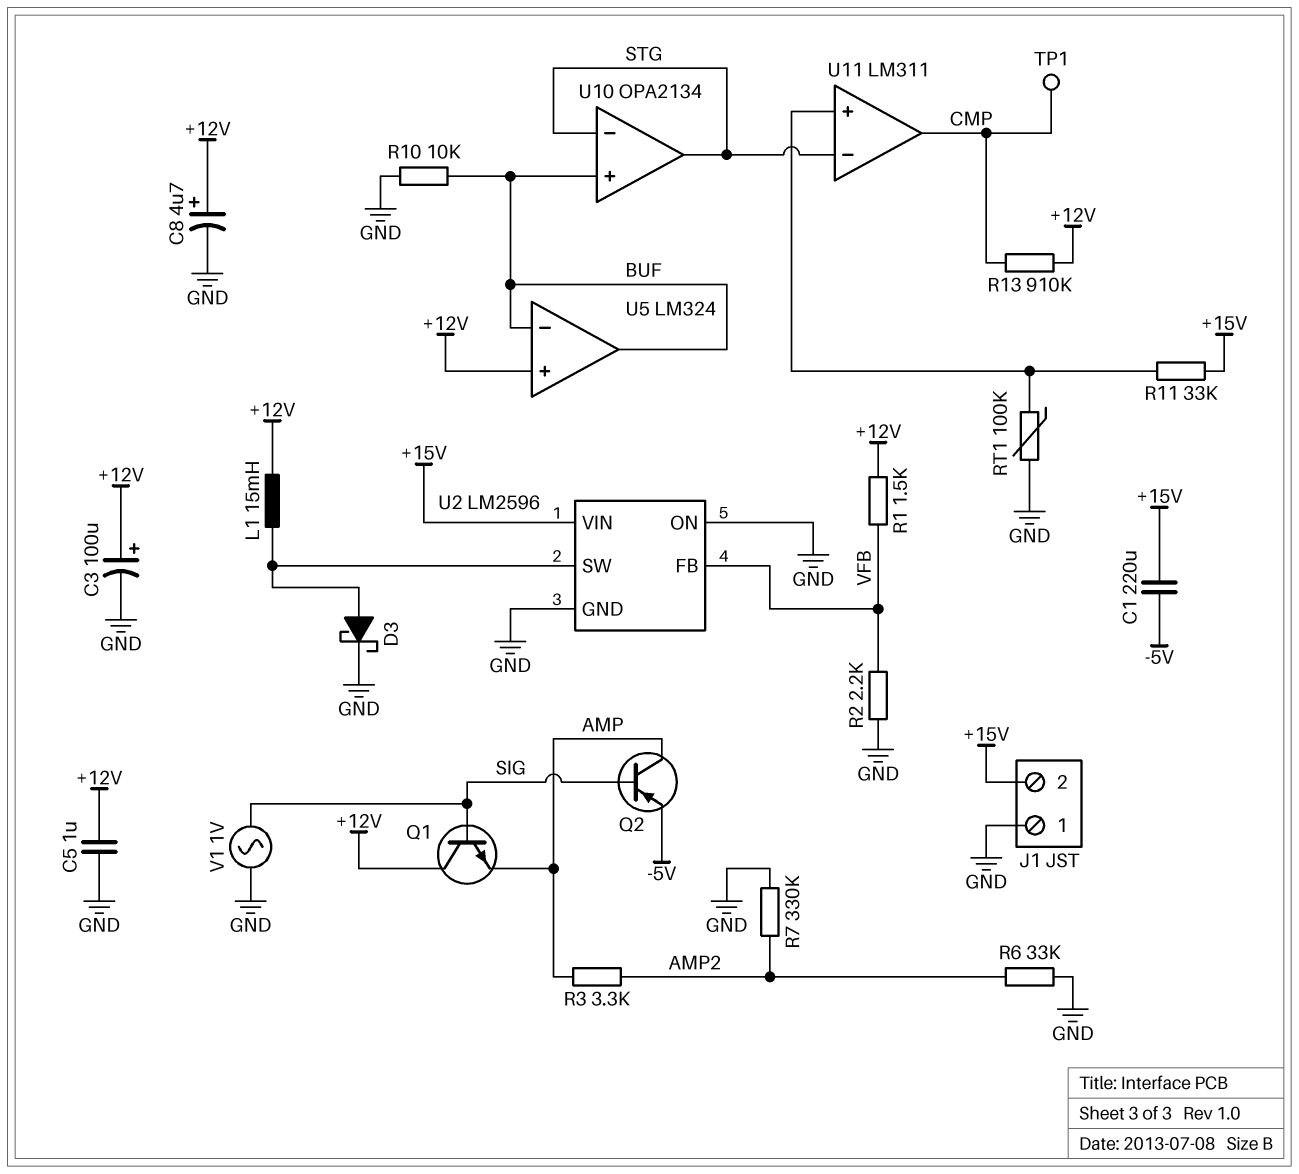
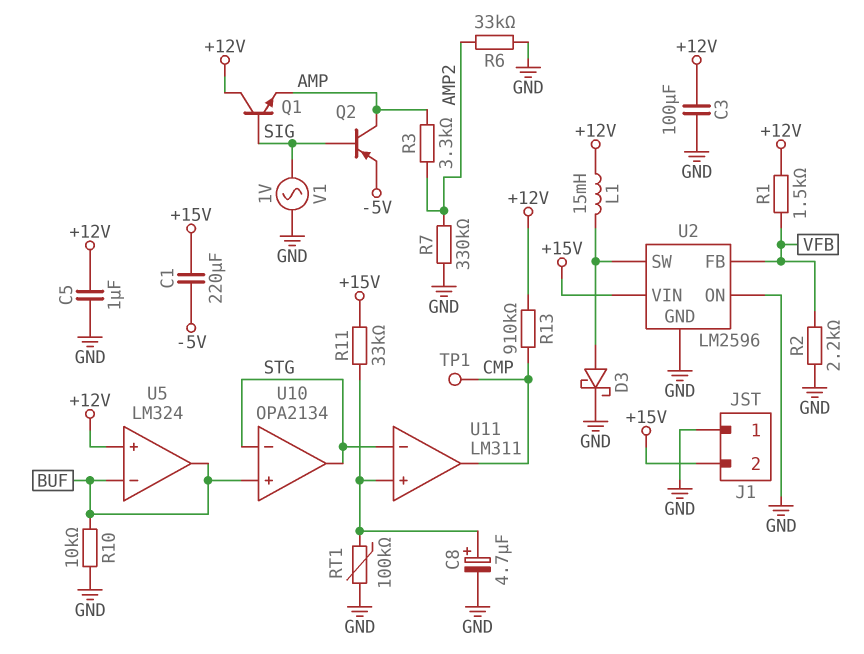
C3: 100uF (plus +12V, minus GND) -> 100uF (+12V, GND)
C8: 4.7uF (plus +12V, minus GND) -> 4.7uF (plus U11/in+, minus GND)

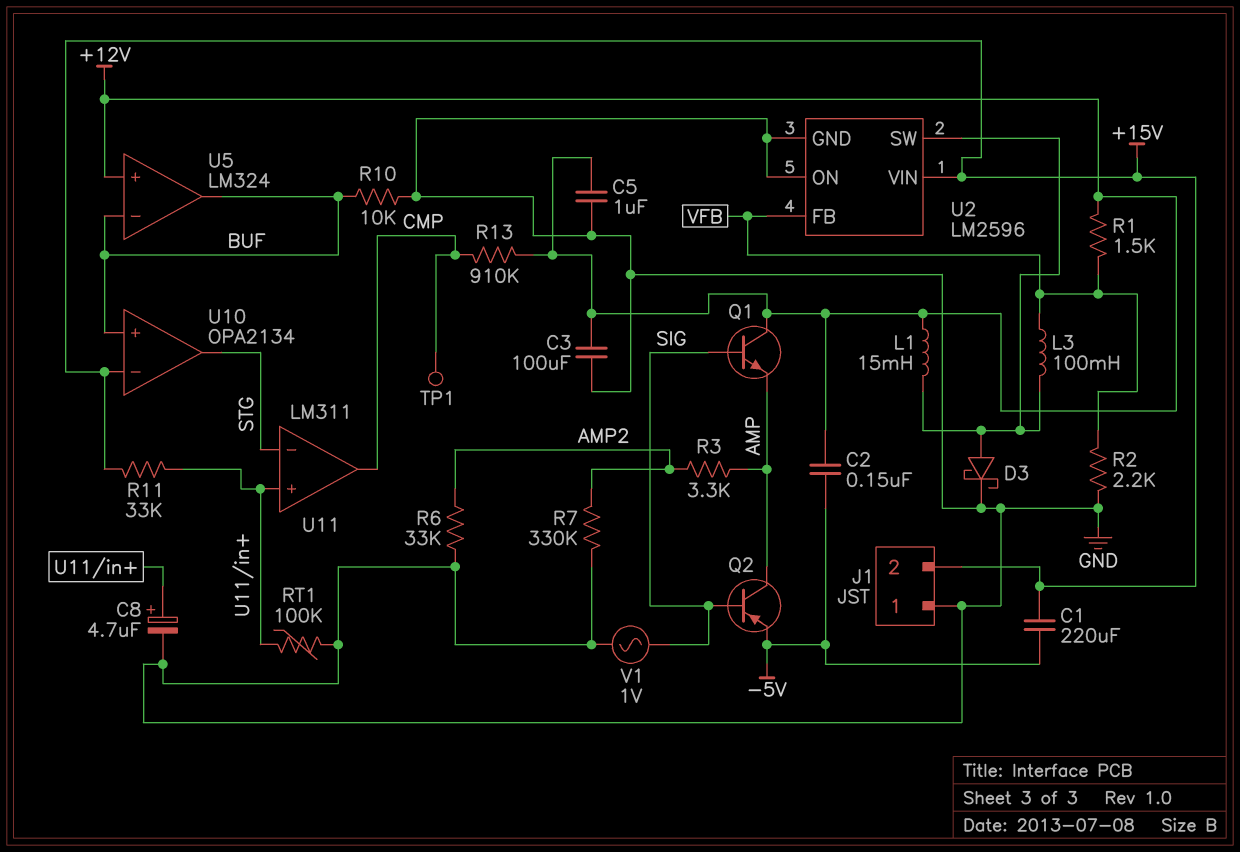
C2: none -> 150nF (+12V, -5V)
L3: none -> 100mH (U2/SW, VFB)
U10 pin in-: STG -> +15V

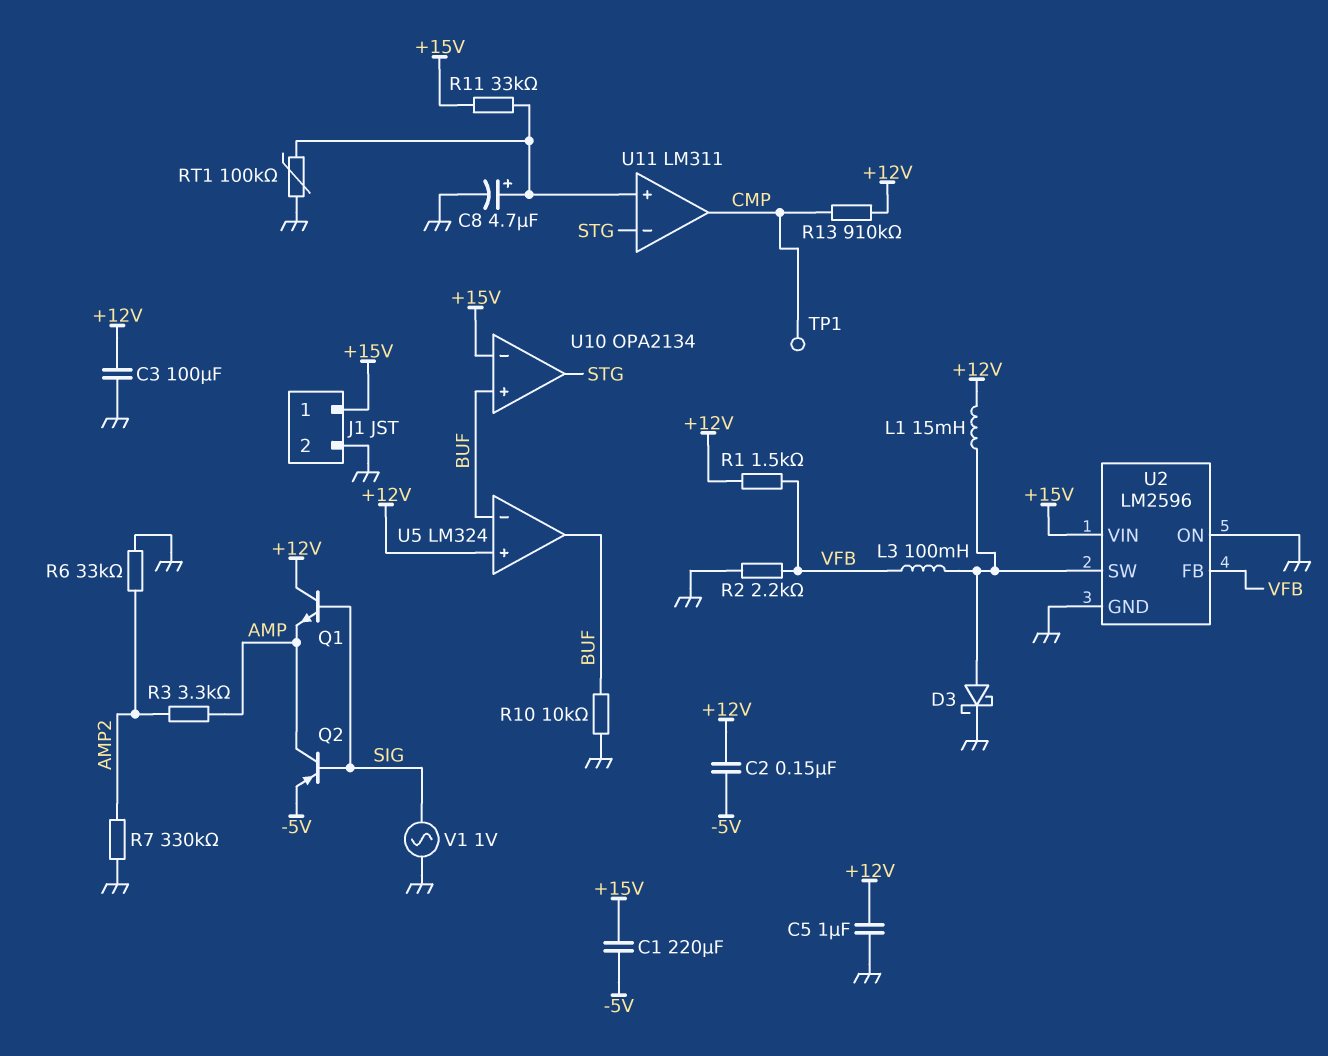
J1 pin 1: GND -> +15V
J1 pin 2: +15V -> GND

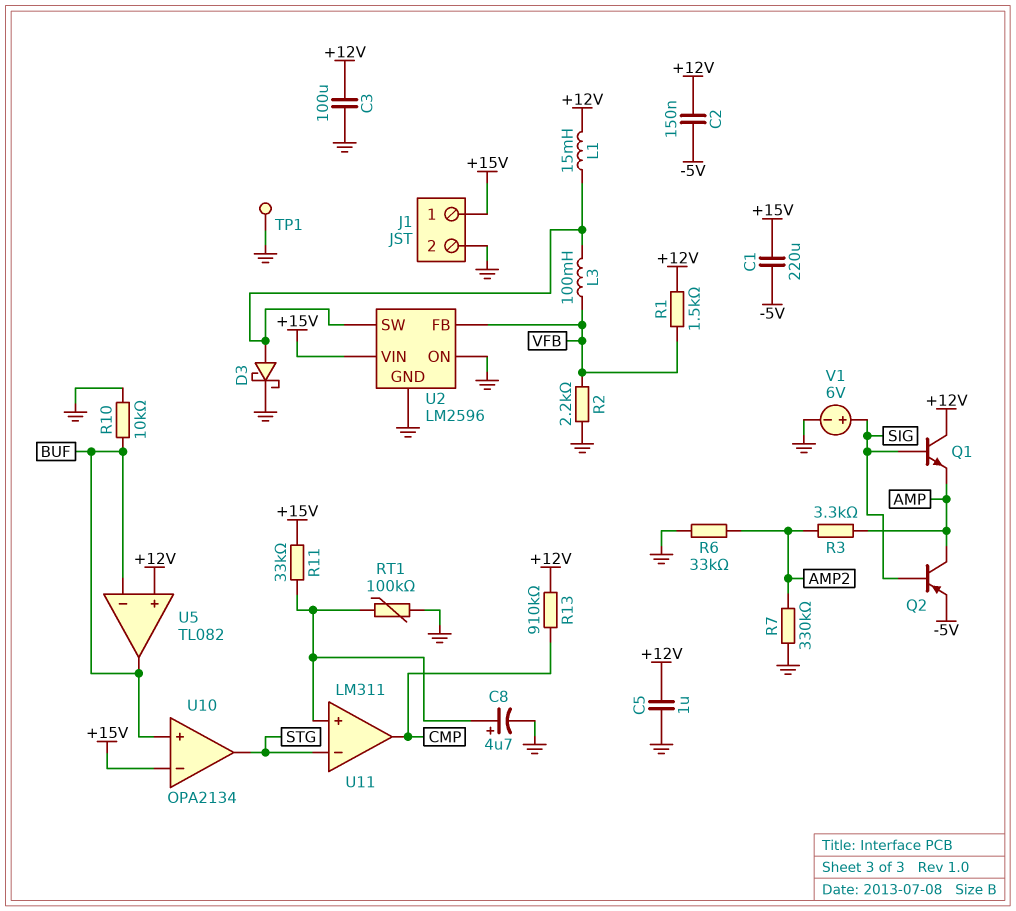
TP1: test point (CMP) -> test point (GND)
U5: LM324 -> TL082
V1: AC 1V (GND, SIG) -> 6V (plus SIG, minus GND)

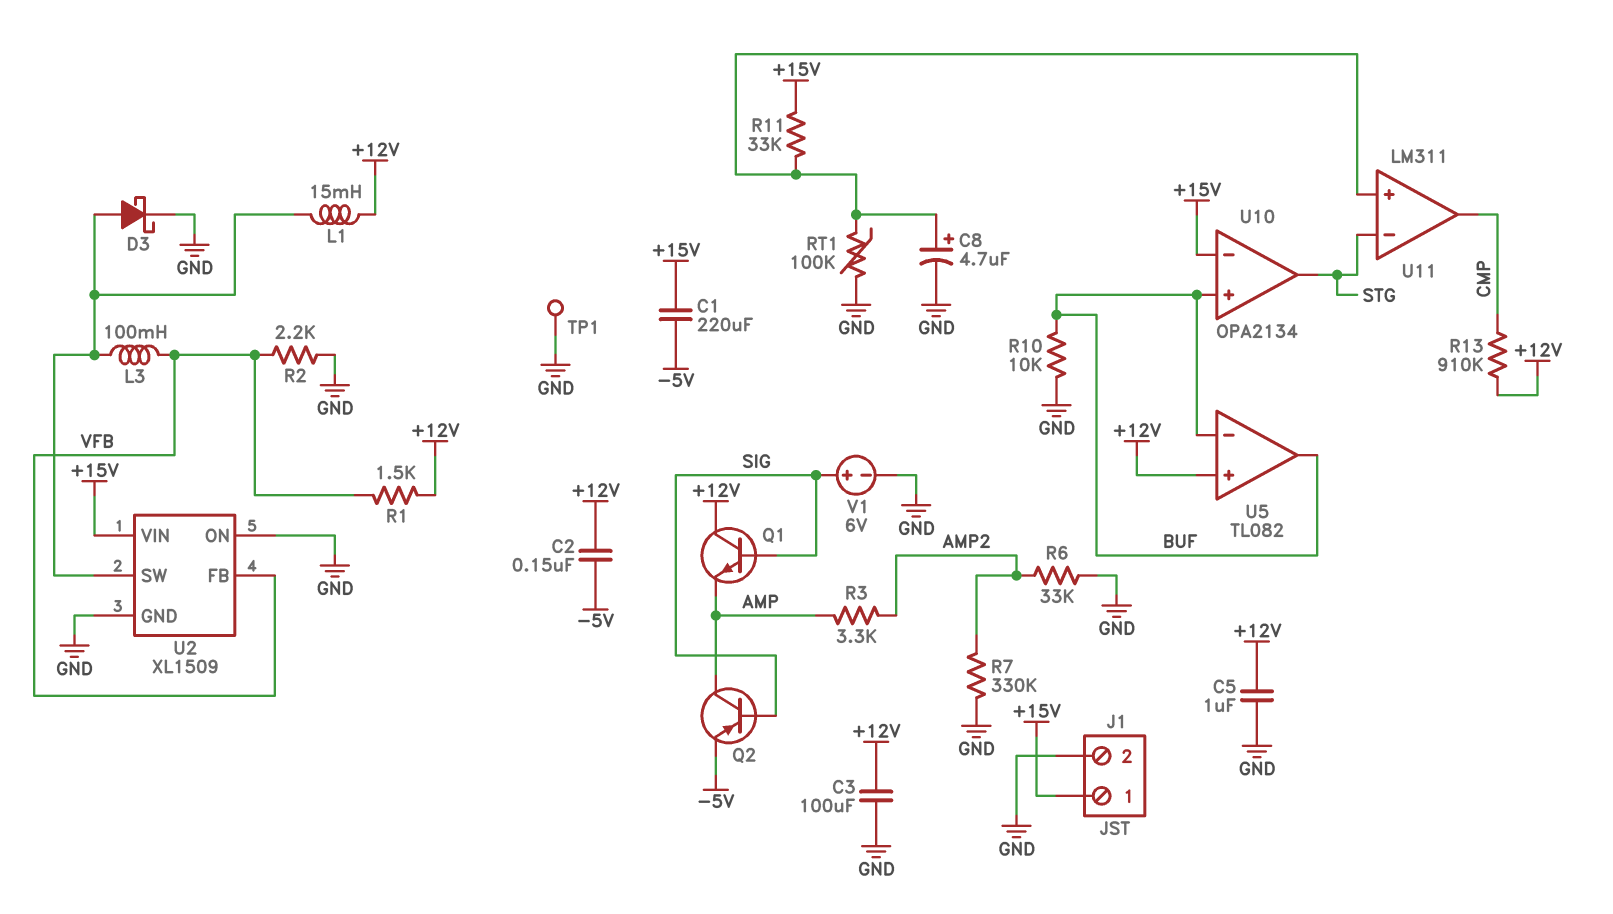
U2: LM2596 -> XL1509

